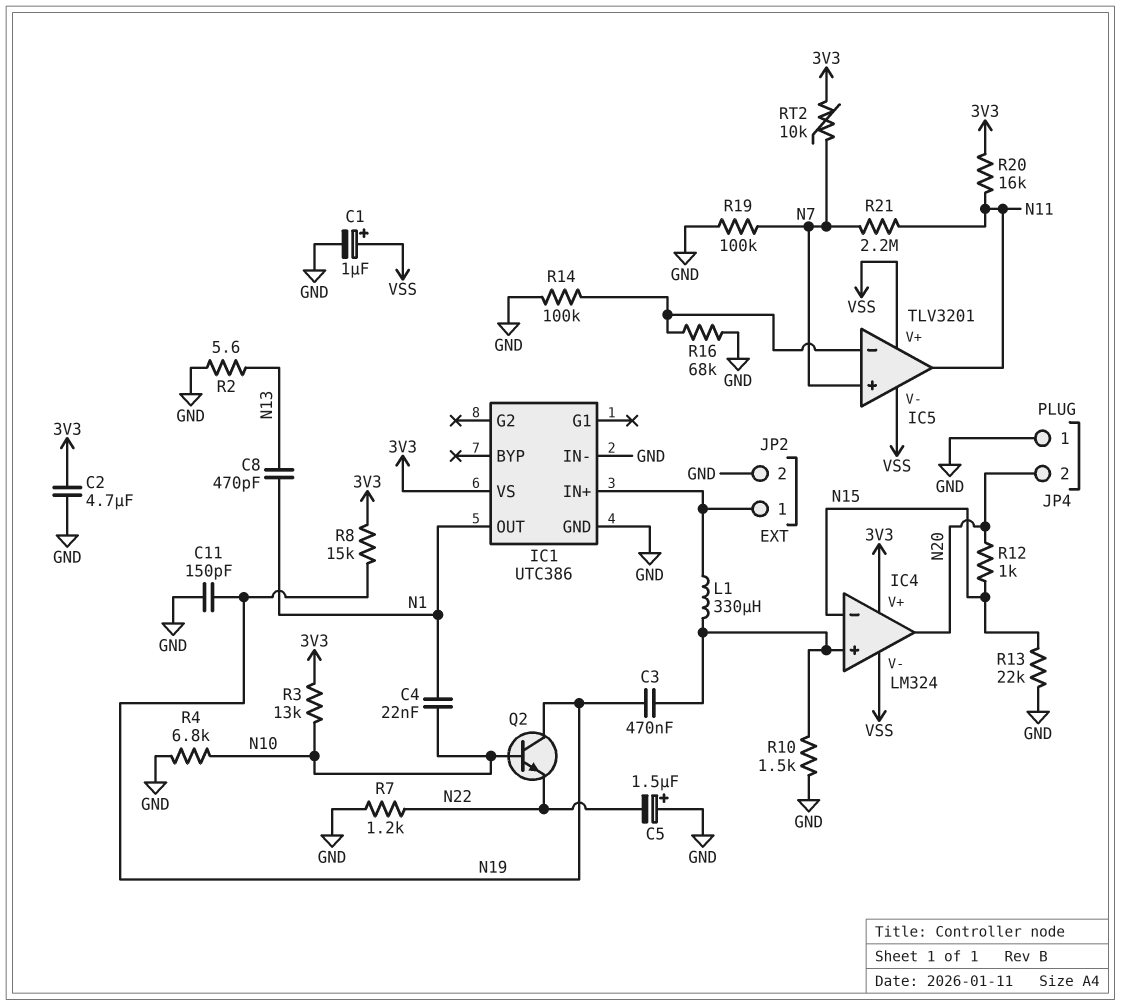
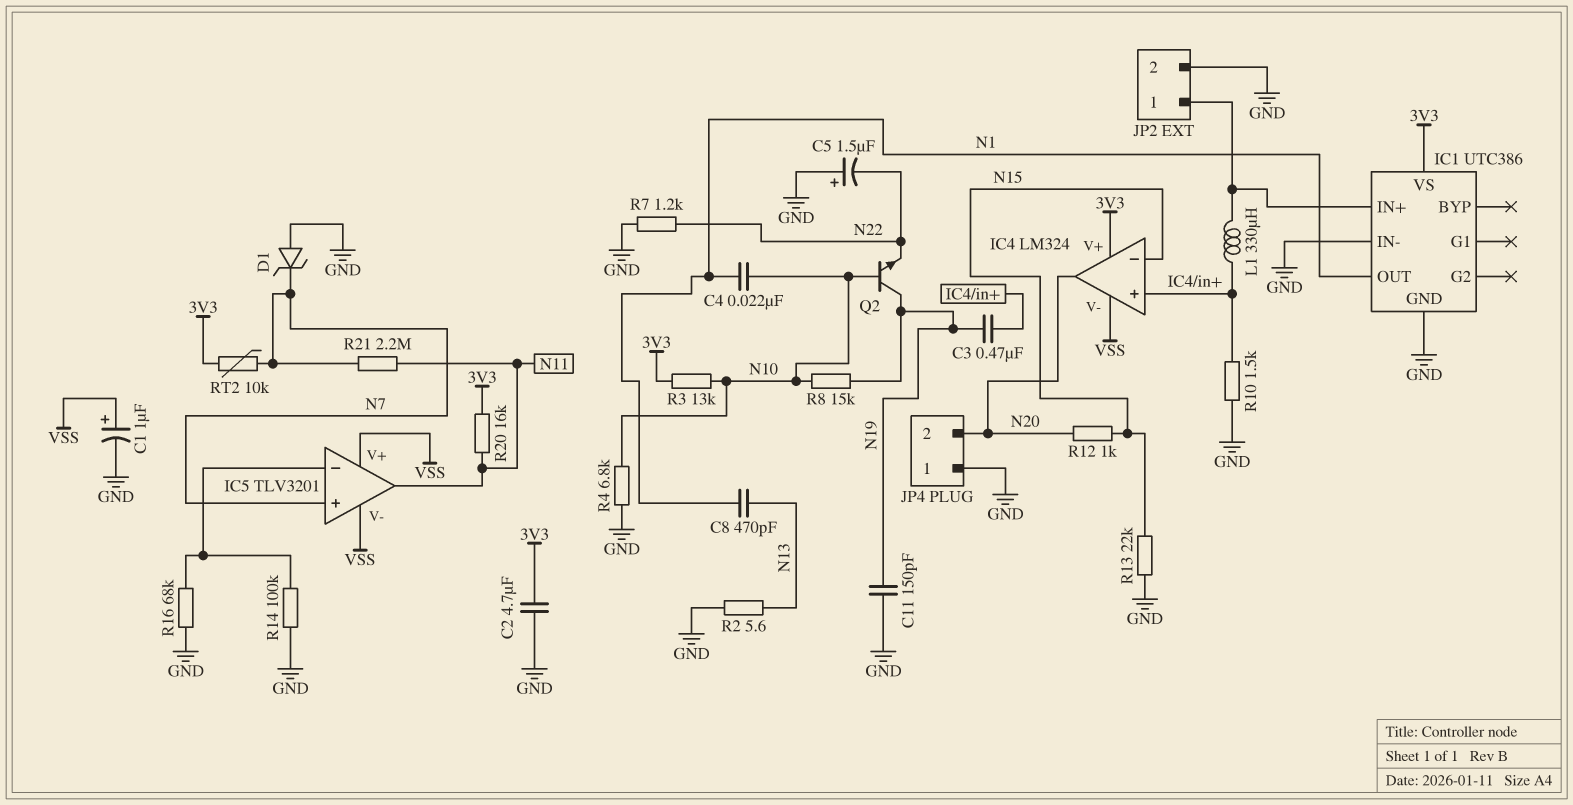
D1: none -> zener (A GND, K N7)
R8: 15k (3V3, N19) -> 15k (N10, N19)
R19: 100k (GND, N7) -> none

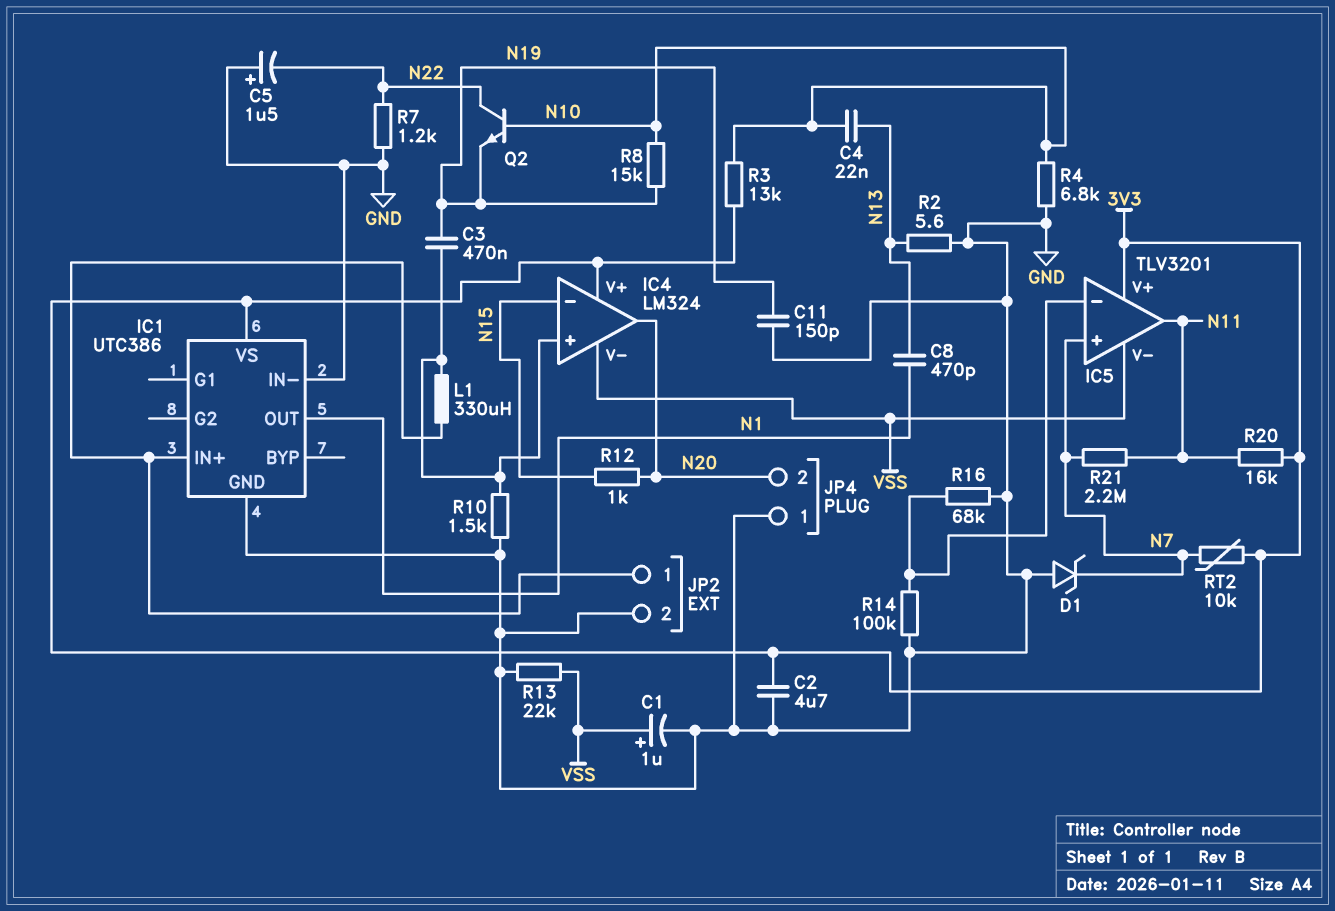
C4: 22nF (N1, N10) -> 22nF (N10, N13)
IC5 pin V+: VSS -> 3V3
Q2: NPN (B N10, C N19, E N22) -> NPN (B N10, C N22, E N19)
R13: 22k (GND, N15) -> 22k (GND, VSS)

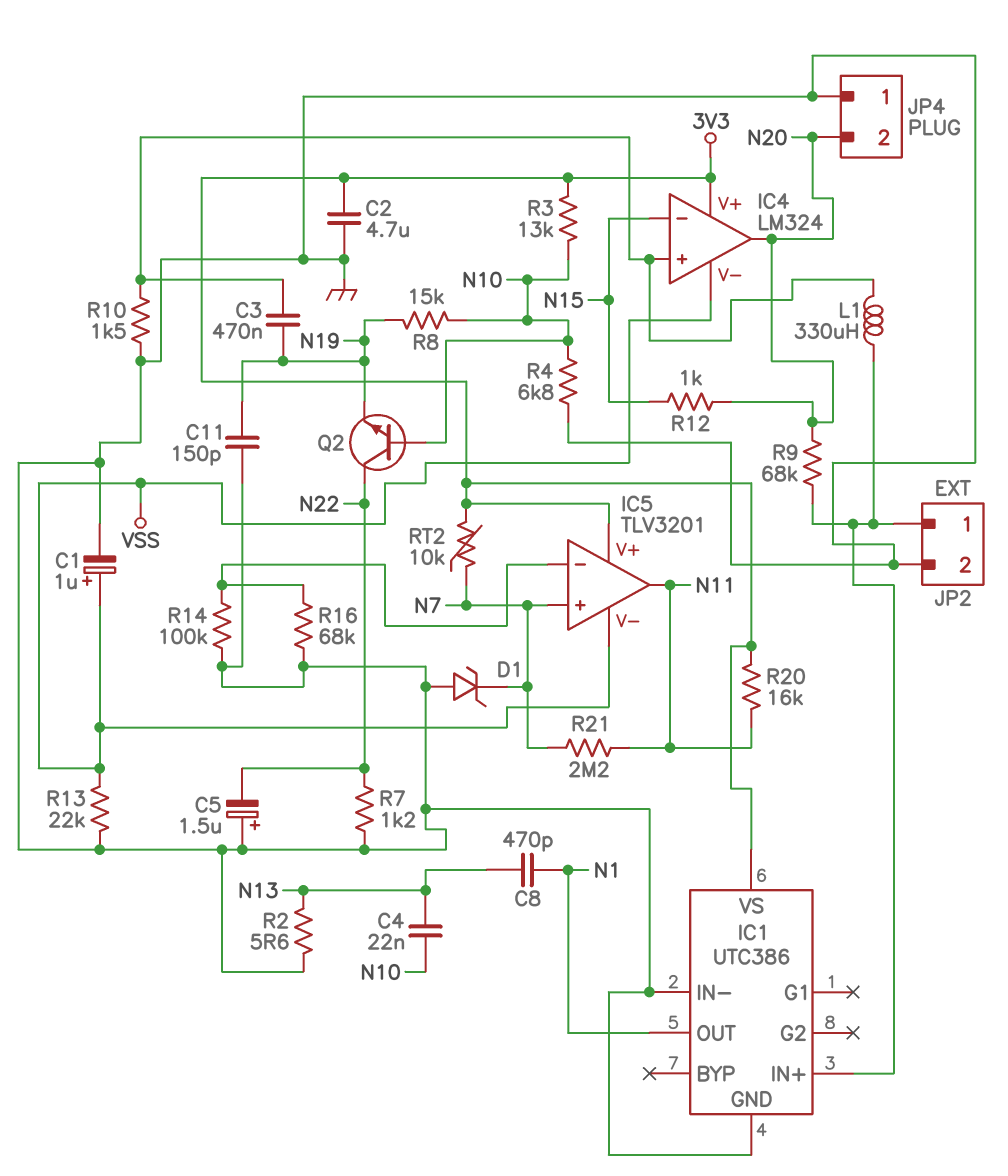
R9: none -> 68k (IC1/IN+, N20)

